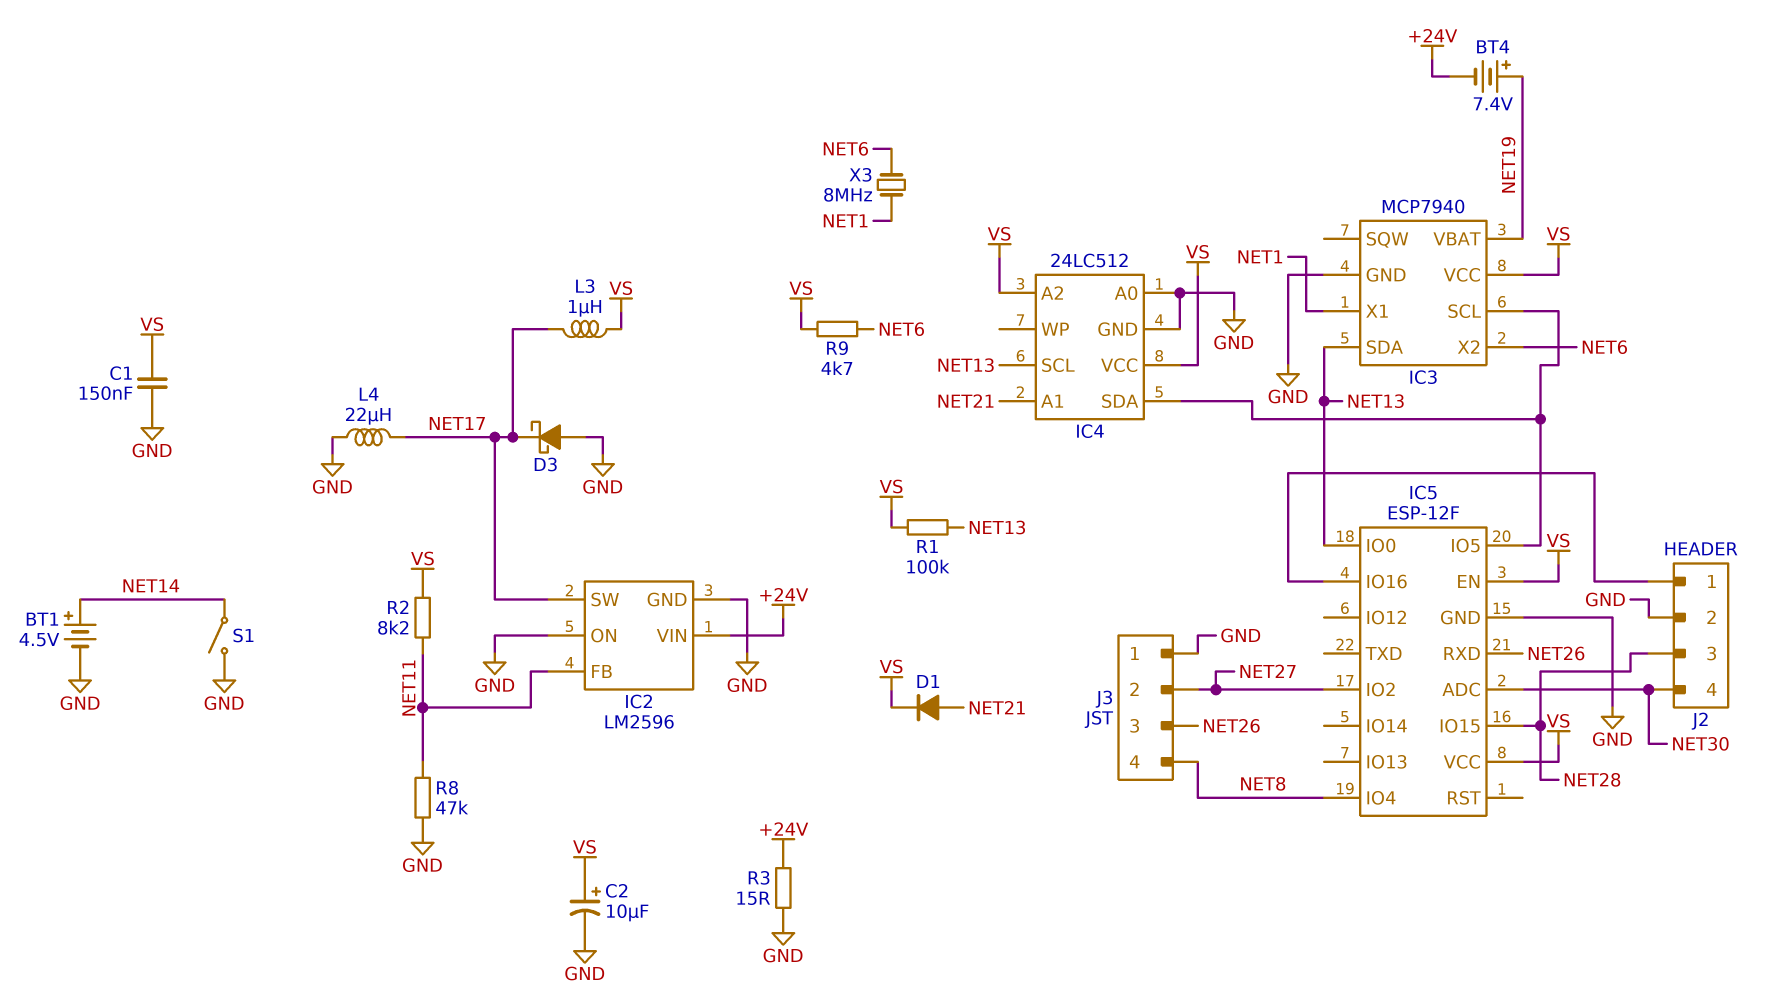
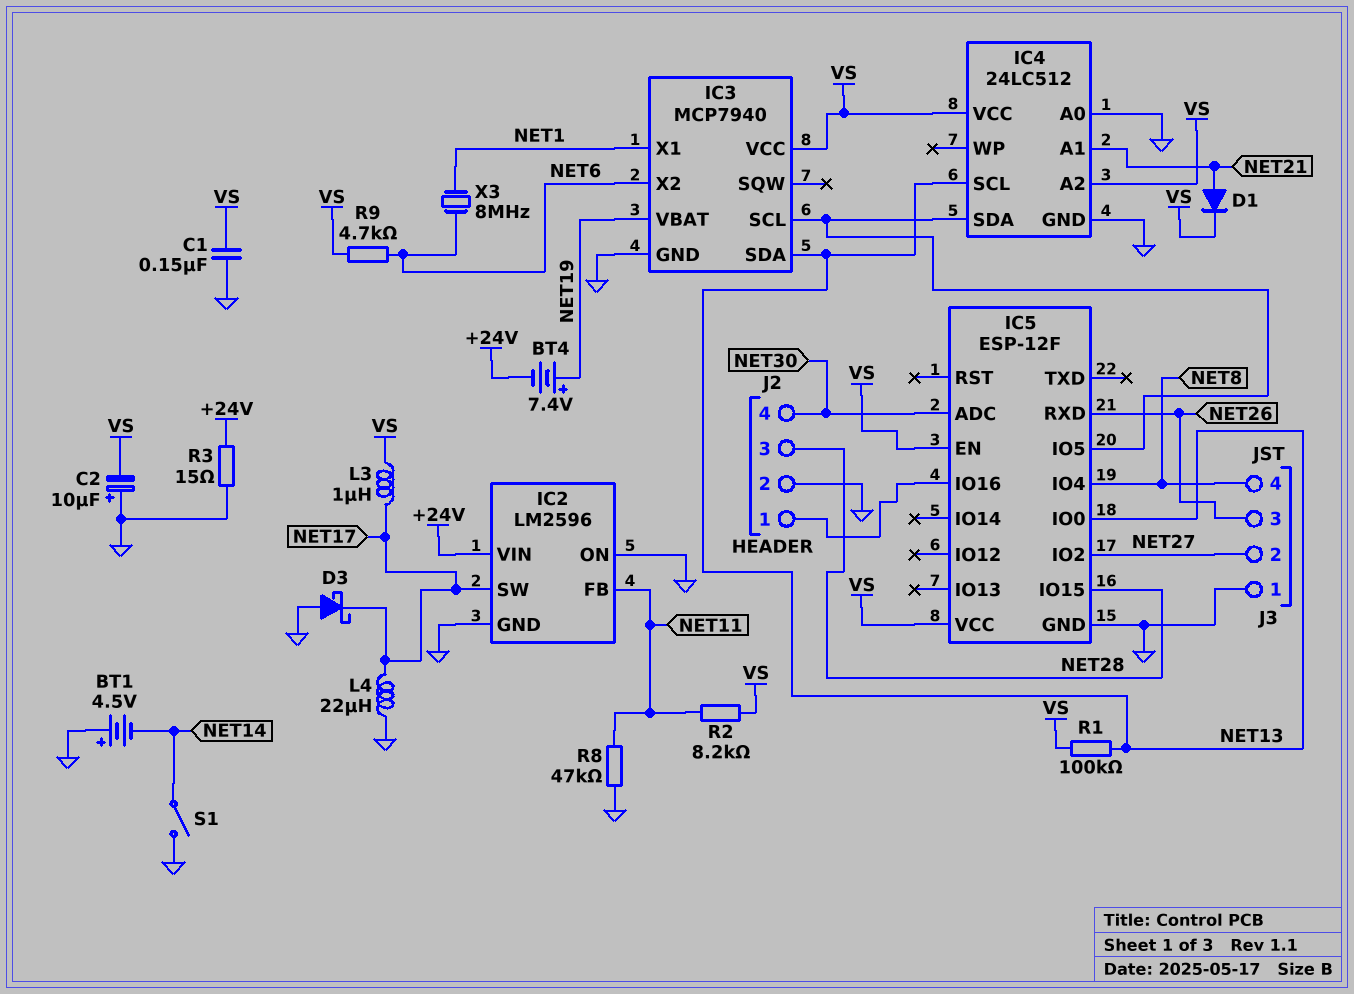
BT1: 4.5V (plus NET14, minus GND) -> 4.5V (plus GND, minus NET14)
C2: 10uF (plus VS, minus GND) -> 10uF (plus GND, minus VS)

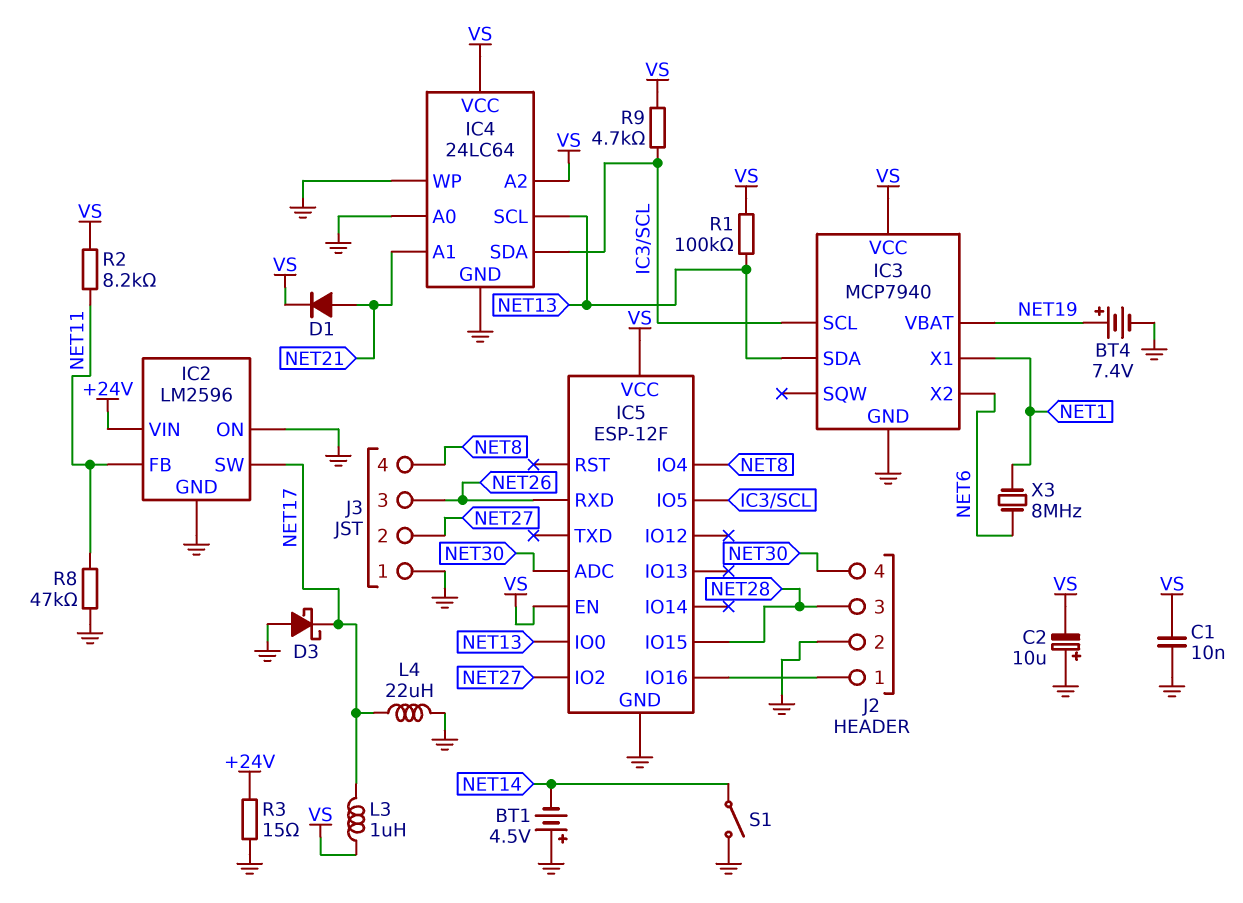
BT4: 7.4V (plus NET19, minus +24V) -> 7.4V (plus NET19, minus GND)
C1: 150nF (GND, VS) -> 10nF (GND, VS)
IC4: 24LC512 -> 24LC64
IC4 pin WP: none -> GND
R9: 4.7k (NET6, VS) -> 4.7k (IC3/SCL, VS)

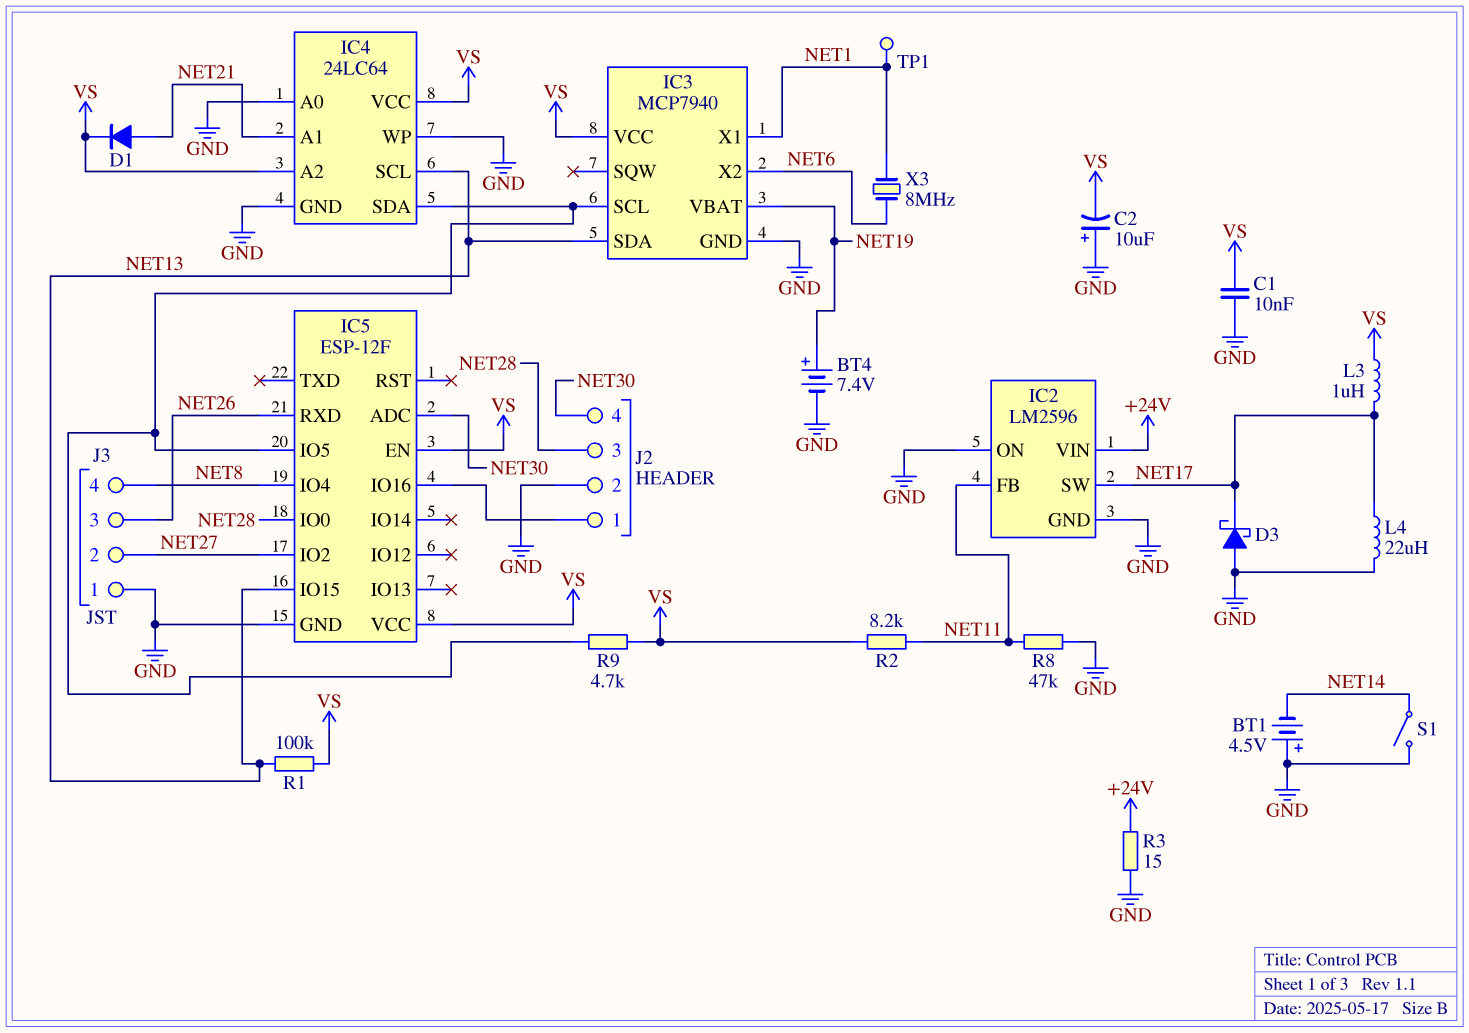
IC5 pin IO0: NET13 -> NET28
IC5 pin IO15: NET28 -> NET13
TP1: none -> test point (NET1)

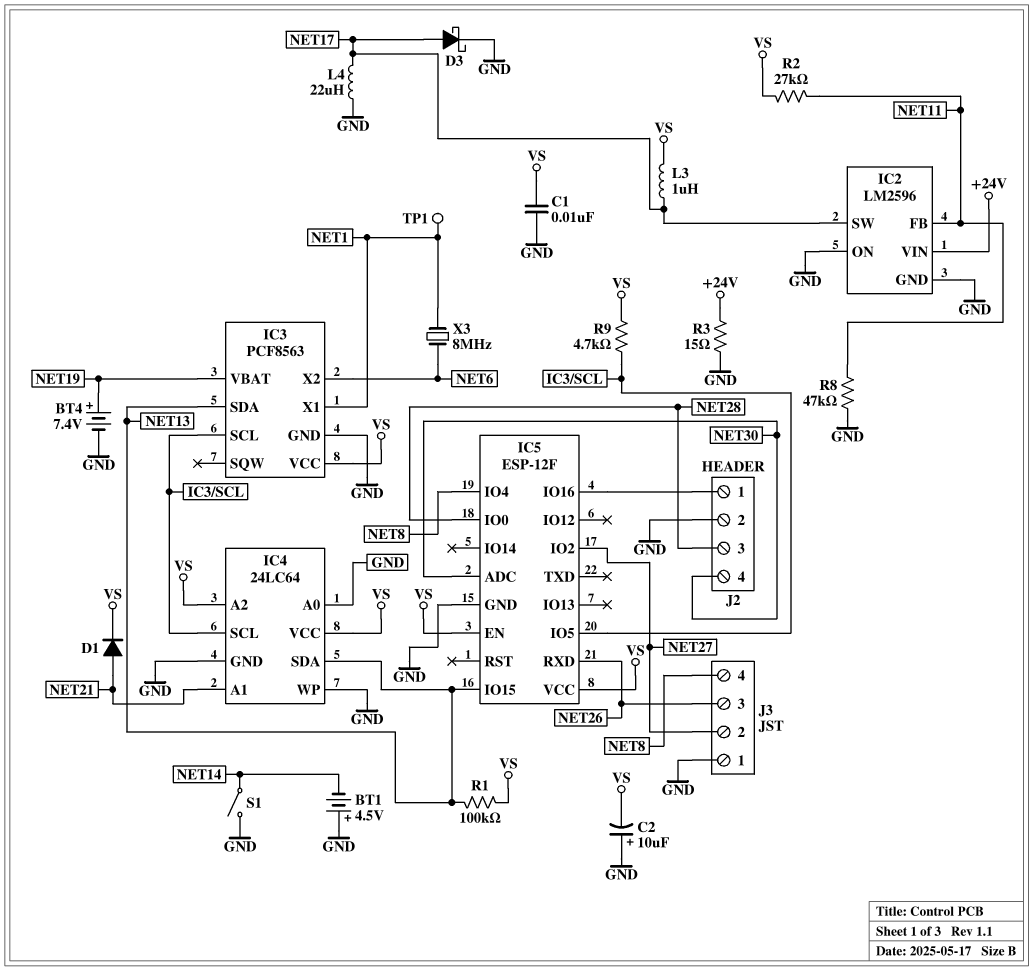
D3: schottky (A GND, K NET17) -> schottky (A NET17, K GND)
IC3: MCP7940 -> PCF8563
IC4 pin SCL: NET13 -> IC3/SCL
IC4 pin SDA: IC3/SCL -> NET13
R2: 8.2k (NET11, VS) -> 27k (NET11, VS)

